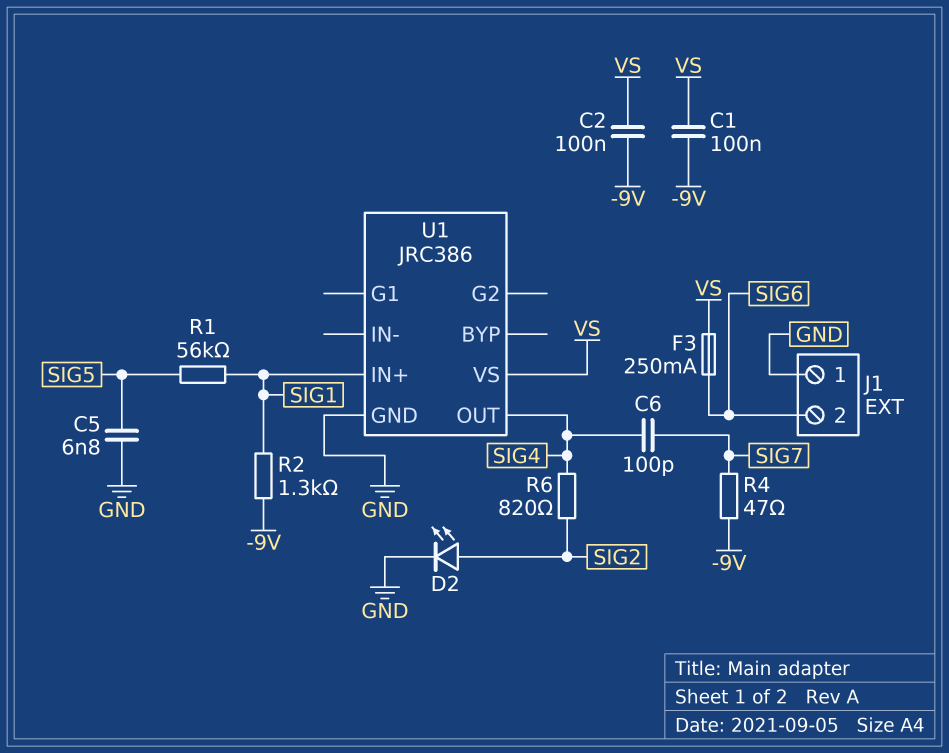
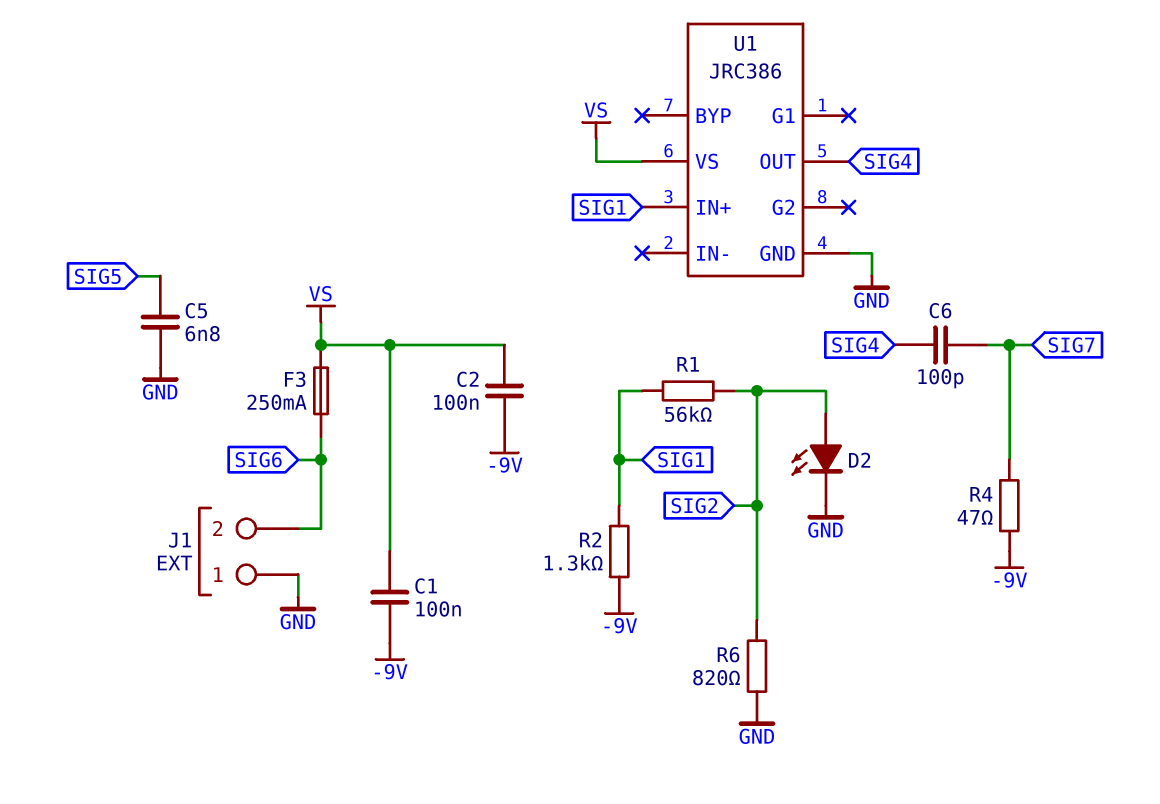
R1: 56k (SIG1, SIG5) -> 56k (SIG1, SIG2)
R6: 820 (SIG2, SIG4) -> 820 (GND, SIG2)

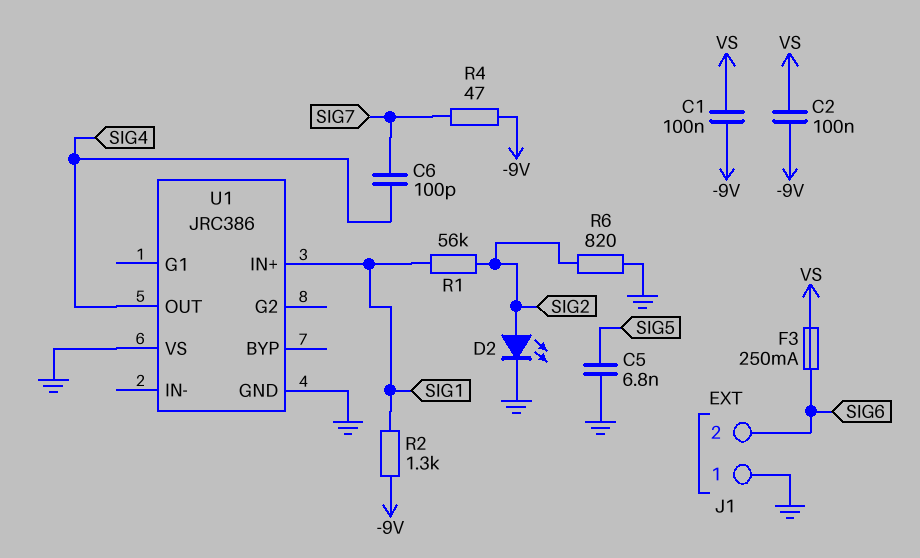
U1 pin VS: VS -> GND

